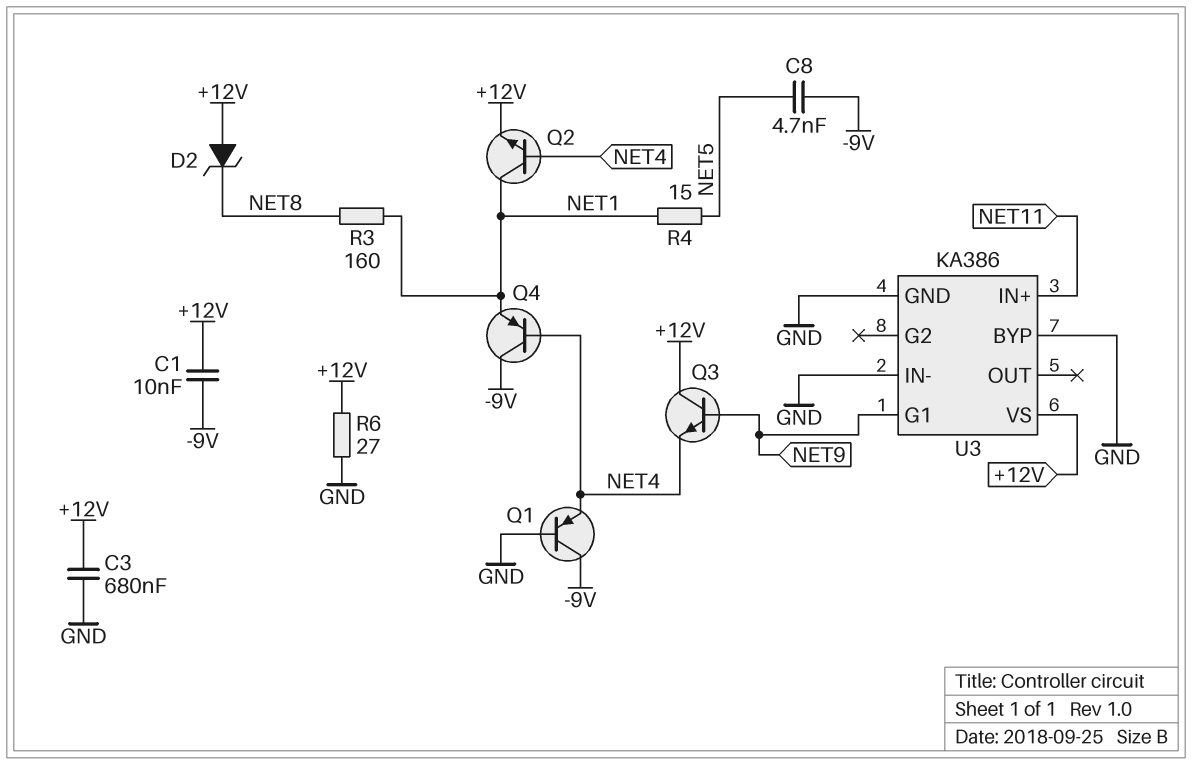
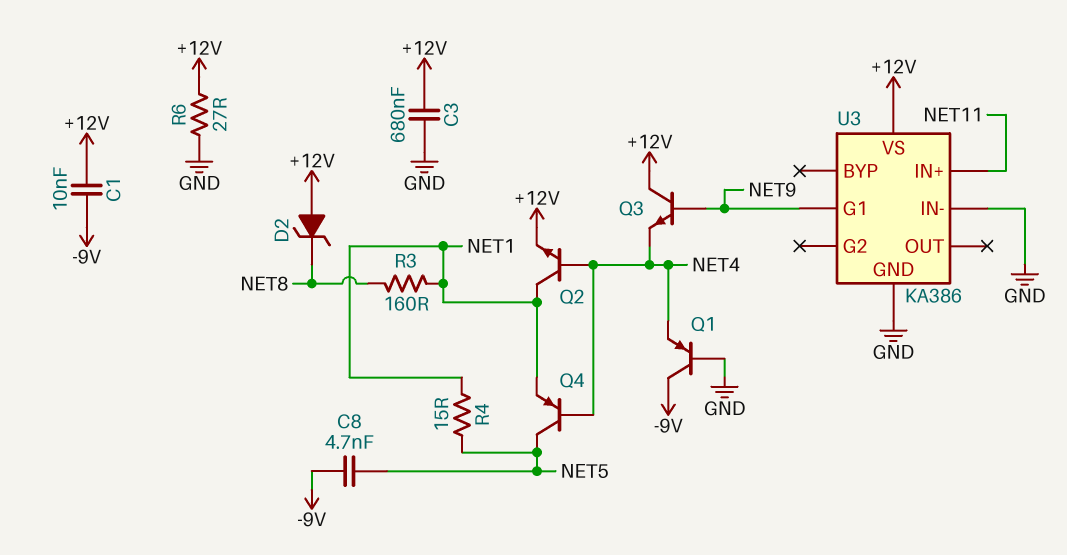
Q4: PNP (B NET4, C -9V, E NET1) -> PNP (B NET4, C NET5, E NET1)
U3 pin BYP: GND -> none

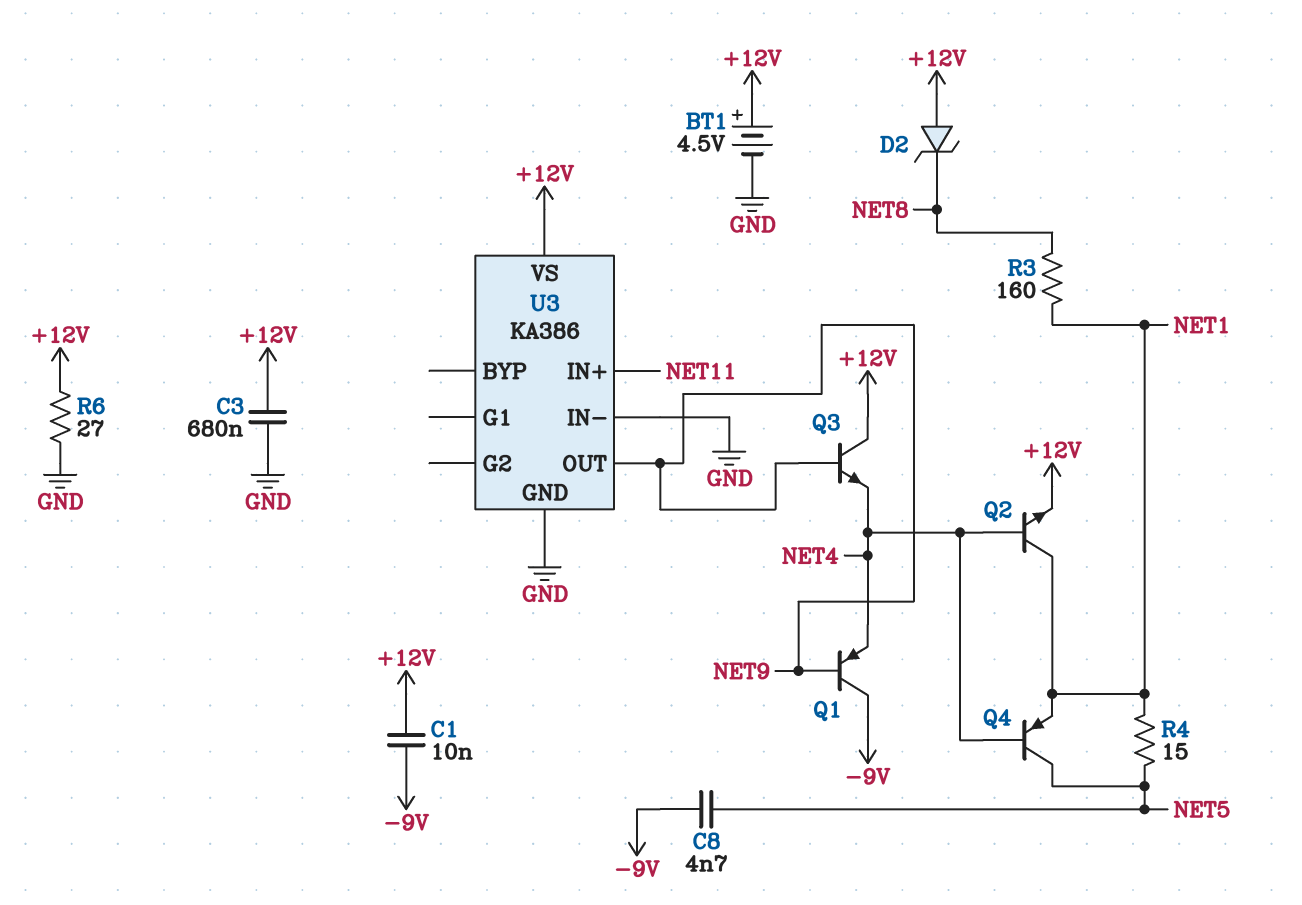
BT1: none -> 4.5V (plus +12V, minus GND)
Q1: PNP (B GND, C -9V, E NET4) -> PNP (B NET9, C -9V, E NET4)
U3 pin G1: NET9 -> none
U3 pin OUT: none -> NET9

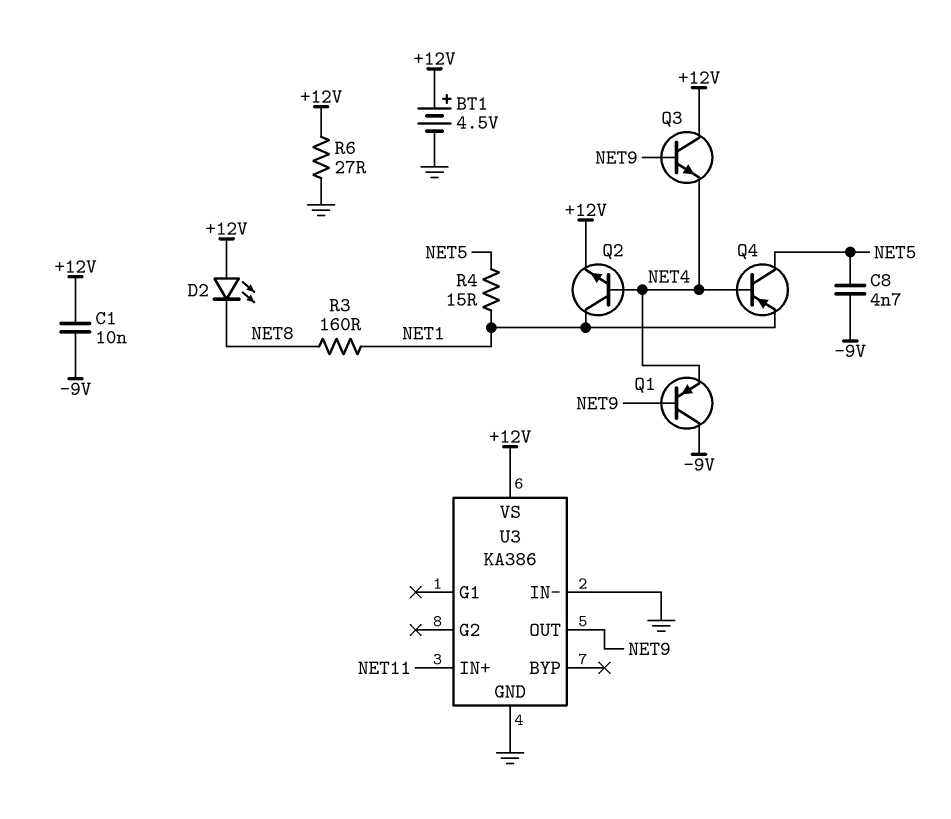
C3: 680nF (+12V, GND) -> none
D2: zener (A +12V, K NET8) -> LED (A +12V, K NET8)

